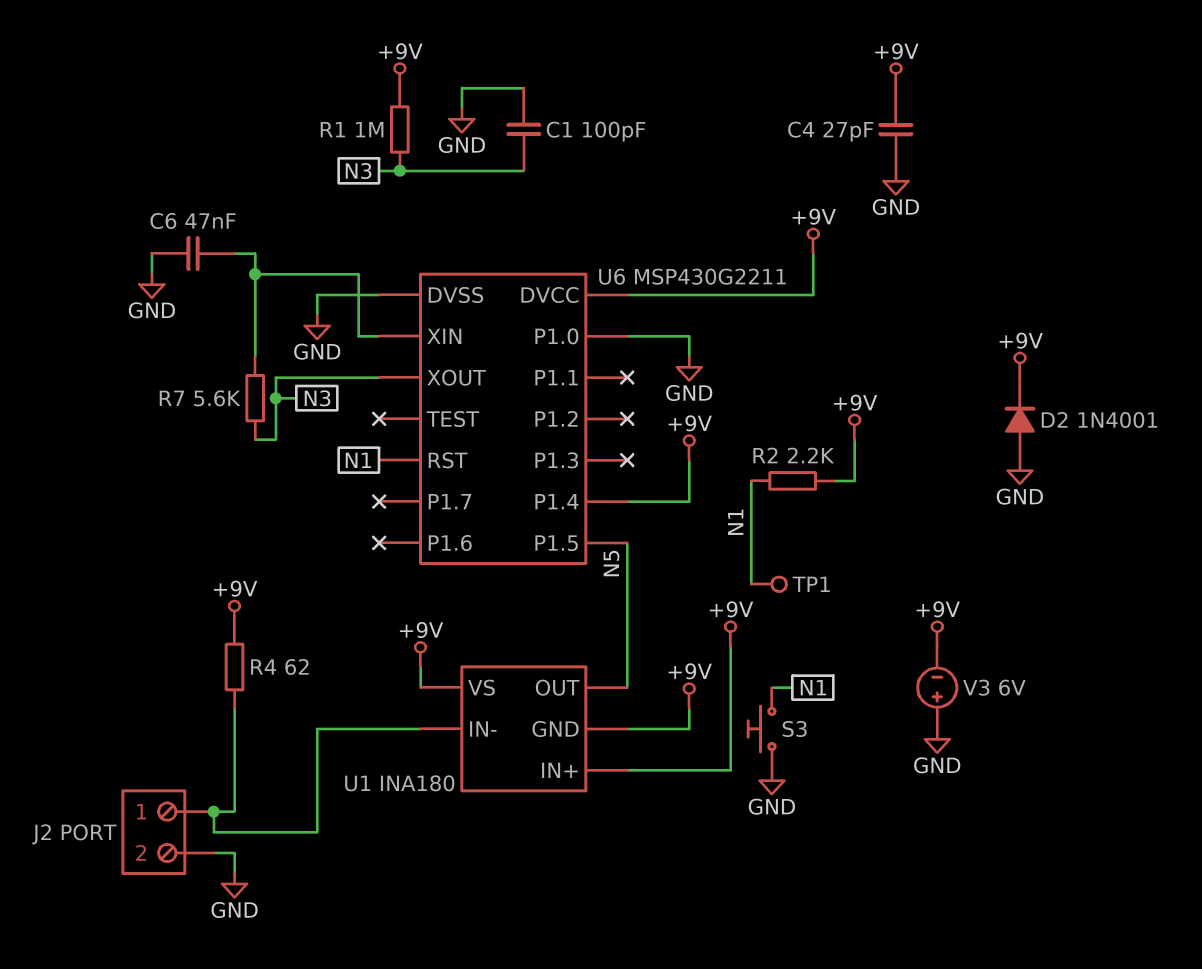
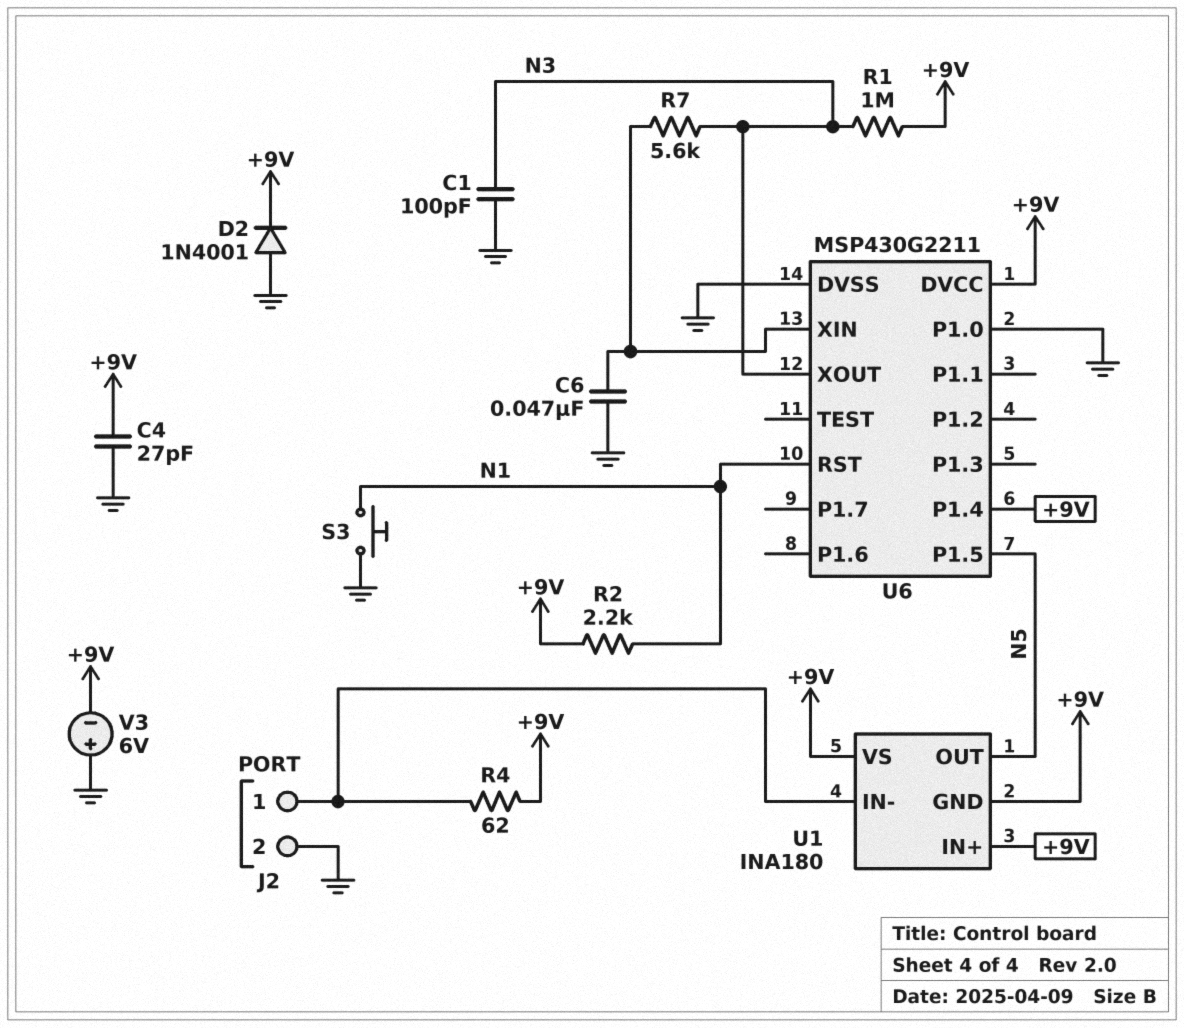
TP1: test point (N1) -> none

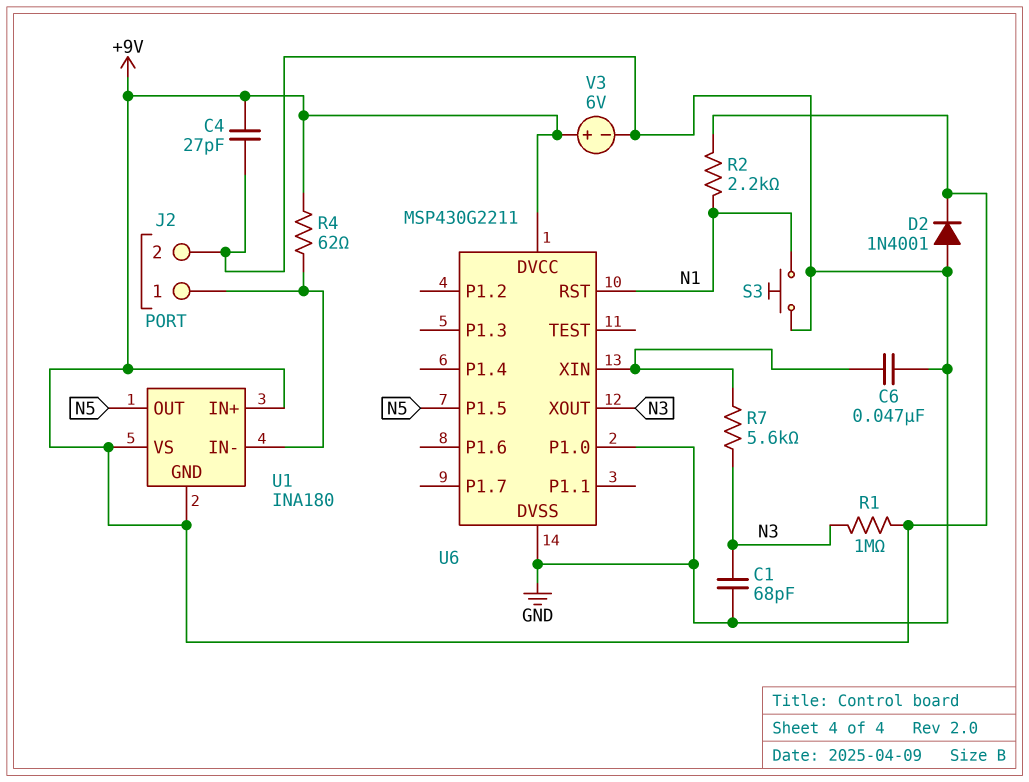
C1: 100pF (GND, N3) -> 68pF (GND, N3)
U6 pin P1.4: +9V -> none
V3: 6V (plus GND, minus +9V) -> 6V (plus +9V, minus GND)

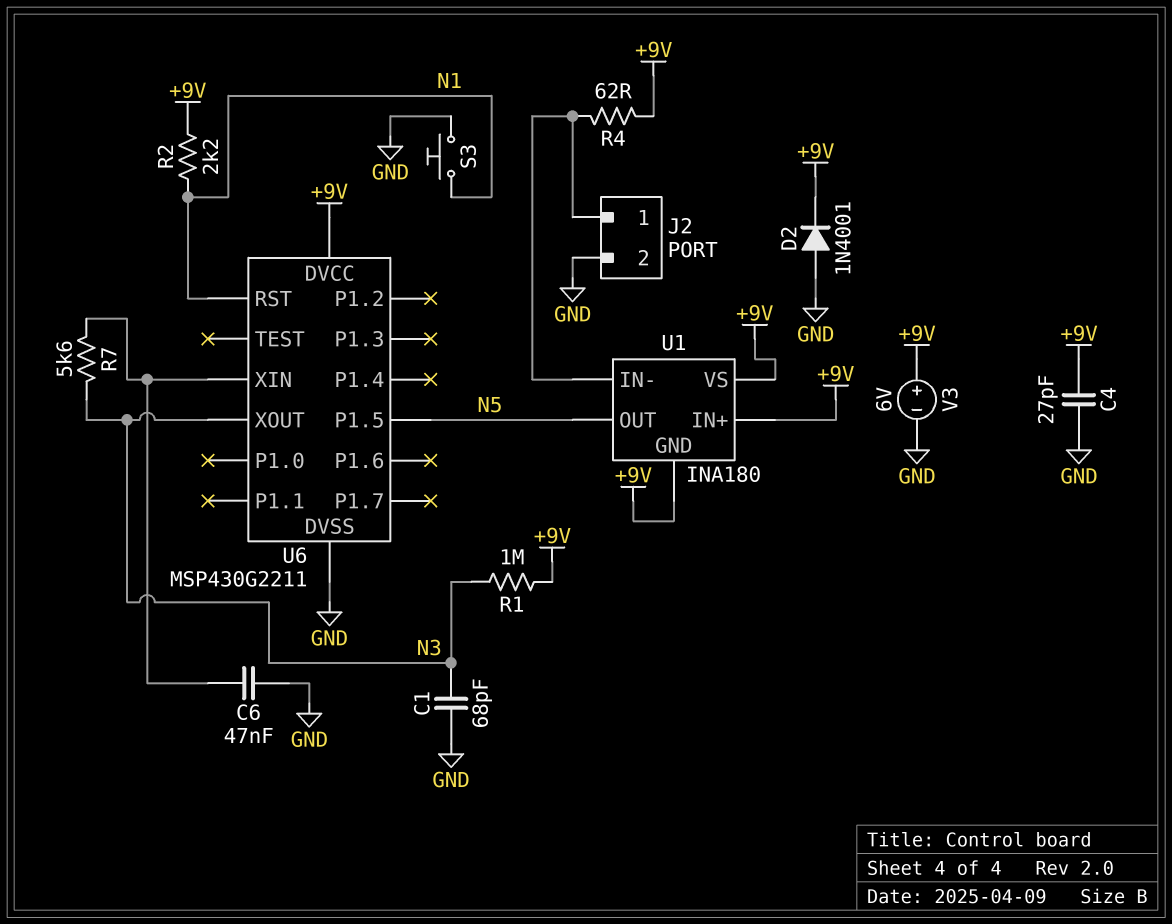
U6 pin P1.0: GND -> none

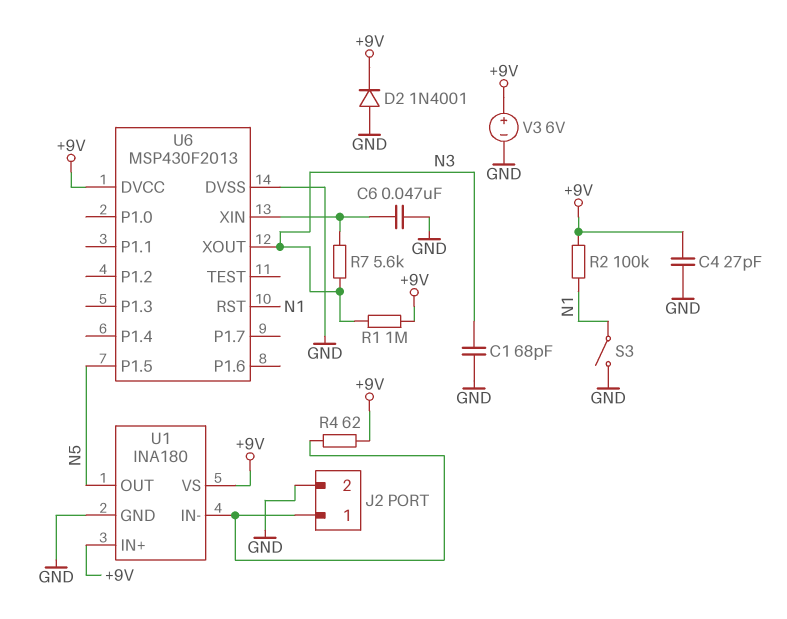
R2: 2.2k (+9V, N1) -> 100k (+9V, N1)
S3: button (GND, N1) -> switch (GND, N1)
U1 pin GND: +9V -> GND
U6: MSP430G2211 -> MSP430F2013

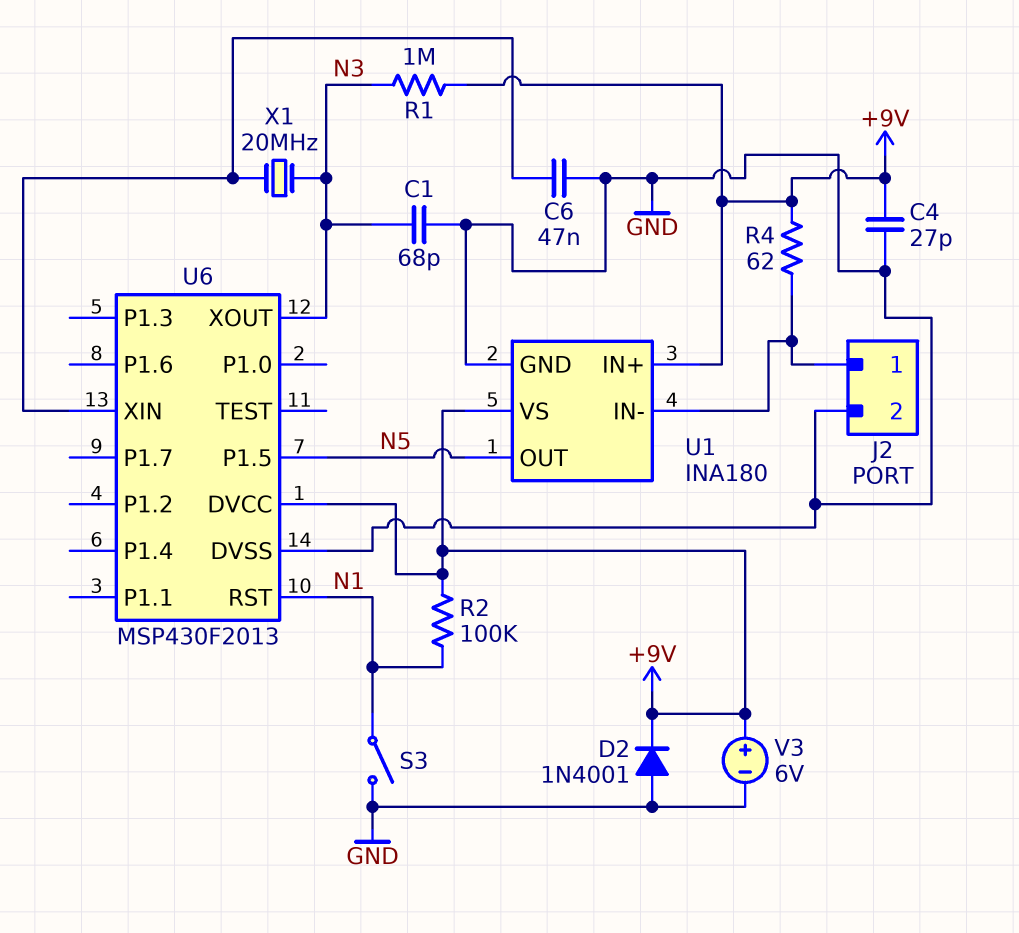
R7: 5.6k (N3, U6/XIN) -> none
X1: none -> 20MHz (N3, U6/XIN)

